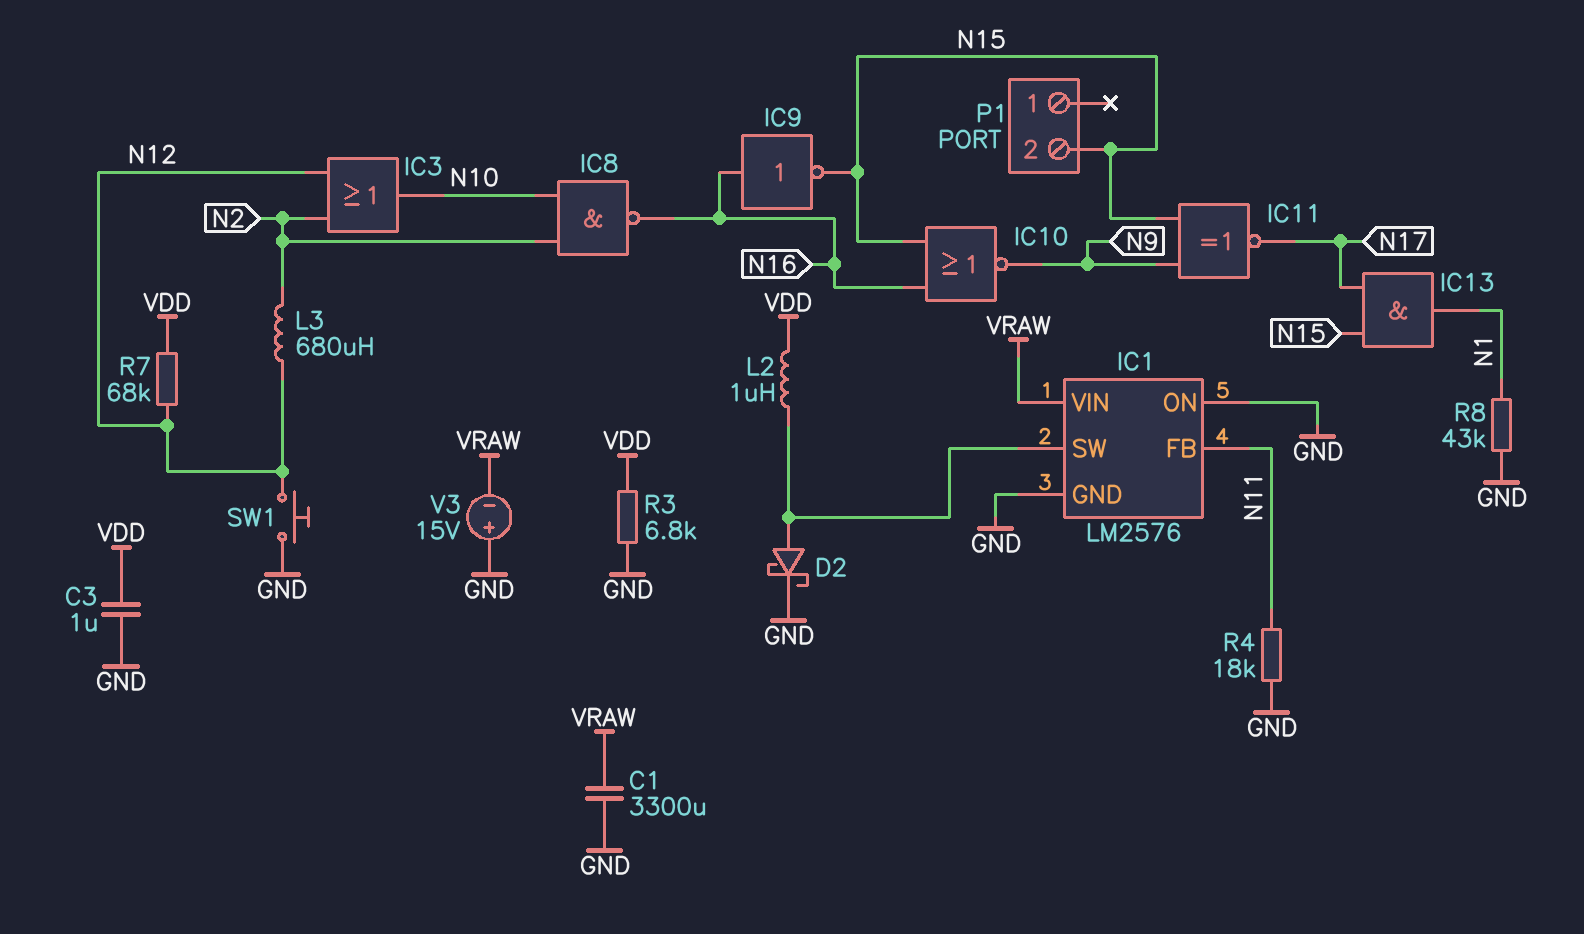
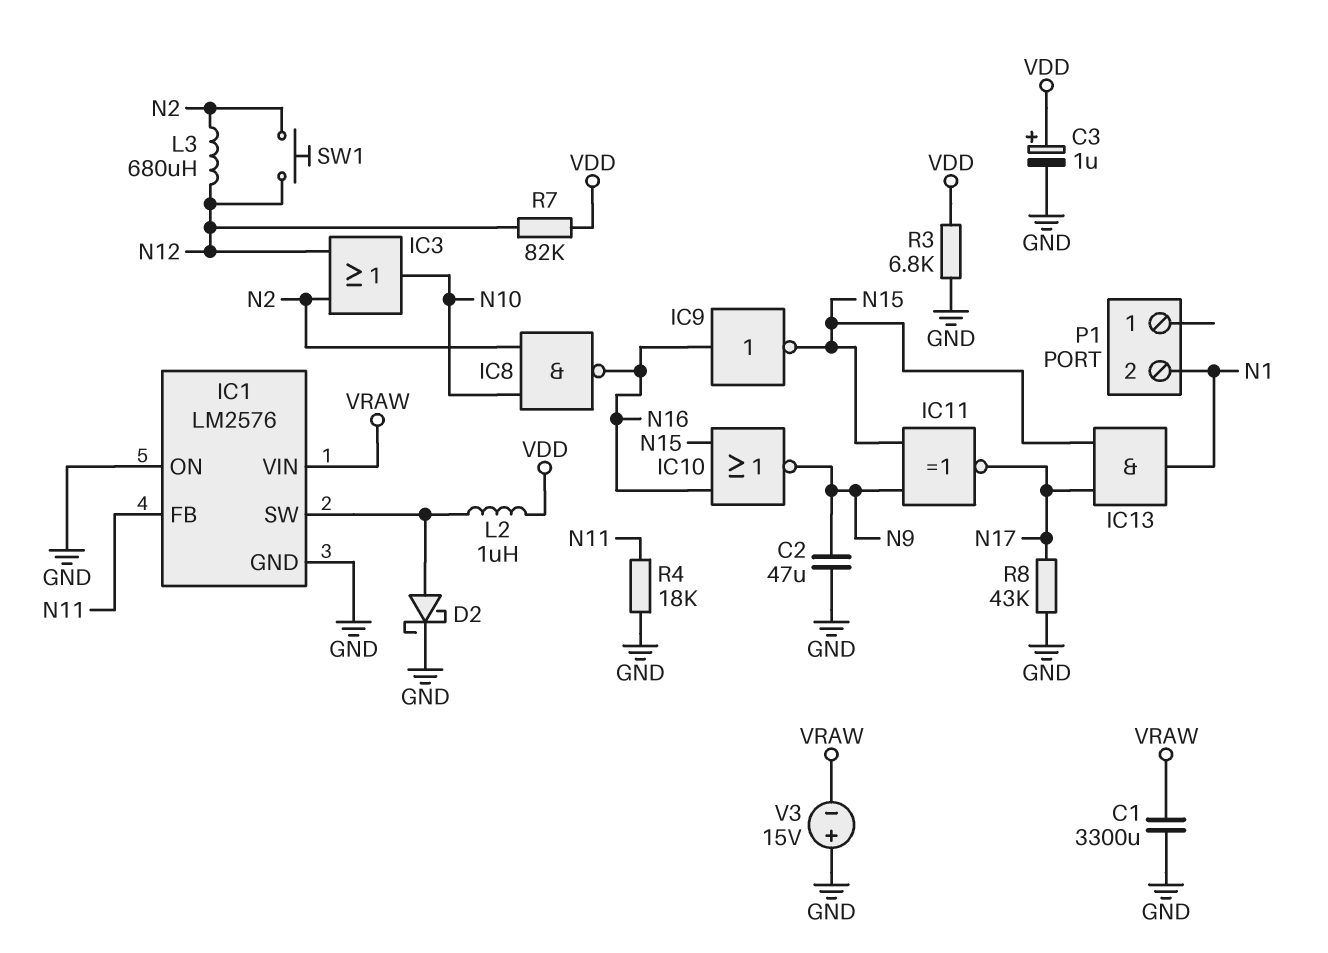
C2: none -> 47uF (GND, N9)
C3: 1uF (GND, VDD) -> 1uF (plus VDD, minus GND)
P1 pin 2: N15 -> N1
R7: 68k (N12, VDD) -> 82k (N12, VDD)
R8: 43k (GND, N1) -> 43k (GND, N17)
SW1: button (GND, N12) -> button (N2, N12)

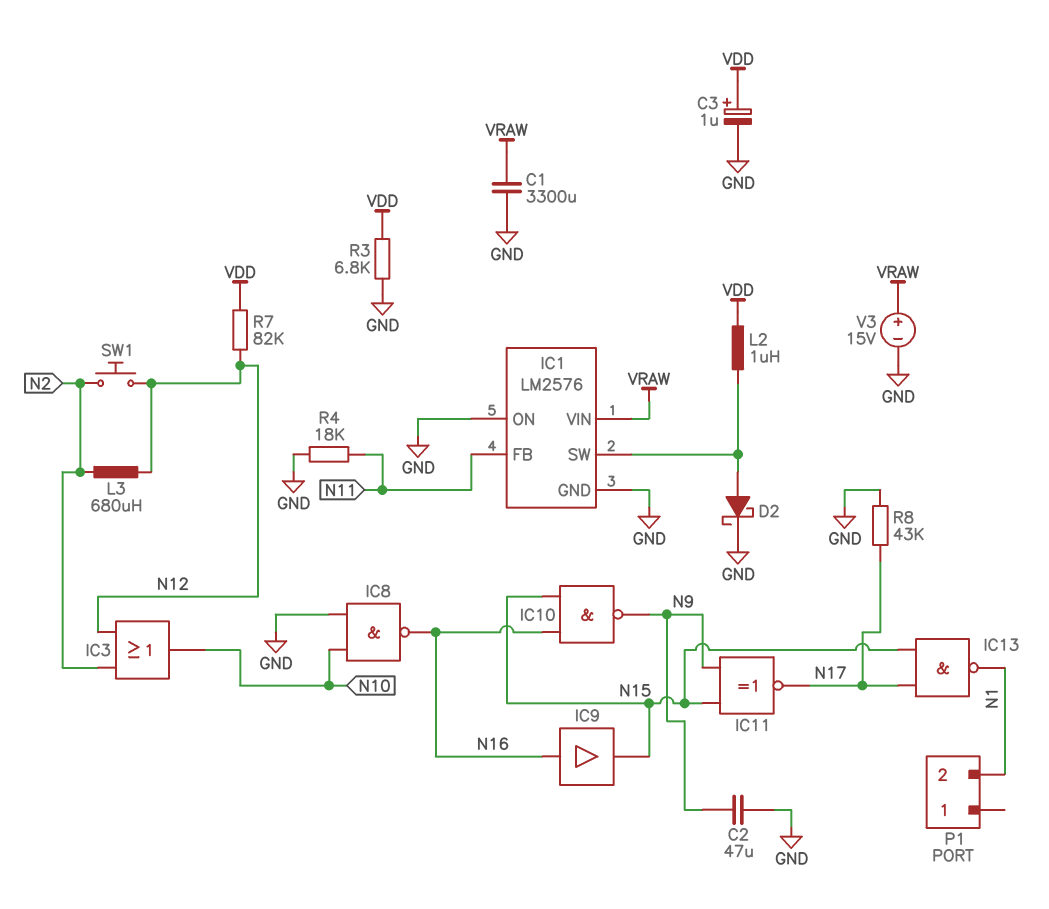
IC8: NAND (in N2, in N10, out N16) -> NAND (in GND, in N10, out N16)
IC9: NOT (in N16, out N15) -> buffer (in N16, out N15)
IC10: NOR (in N15, in N16, out N9) -> NAND (in N15, in N16, out N9)
IC13: AND (in N15, in N17, out N1) -> NAND (in N15, in N17, out N1)
V3: 15V (plus GND, minus VRAW) -> 15V (plus VRAW, minus GND)

